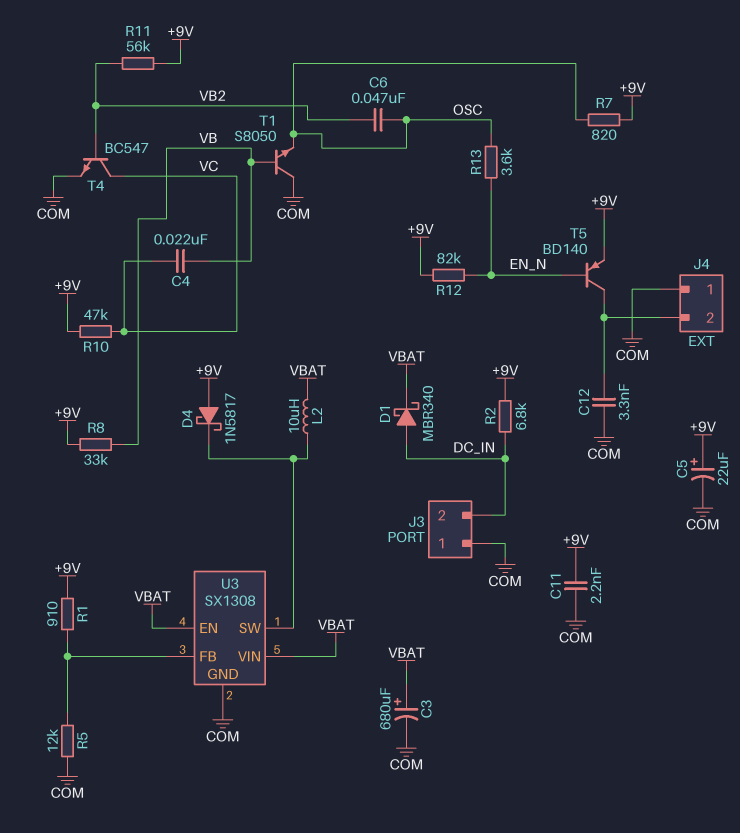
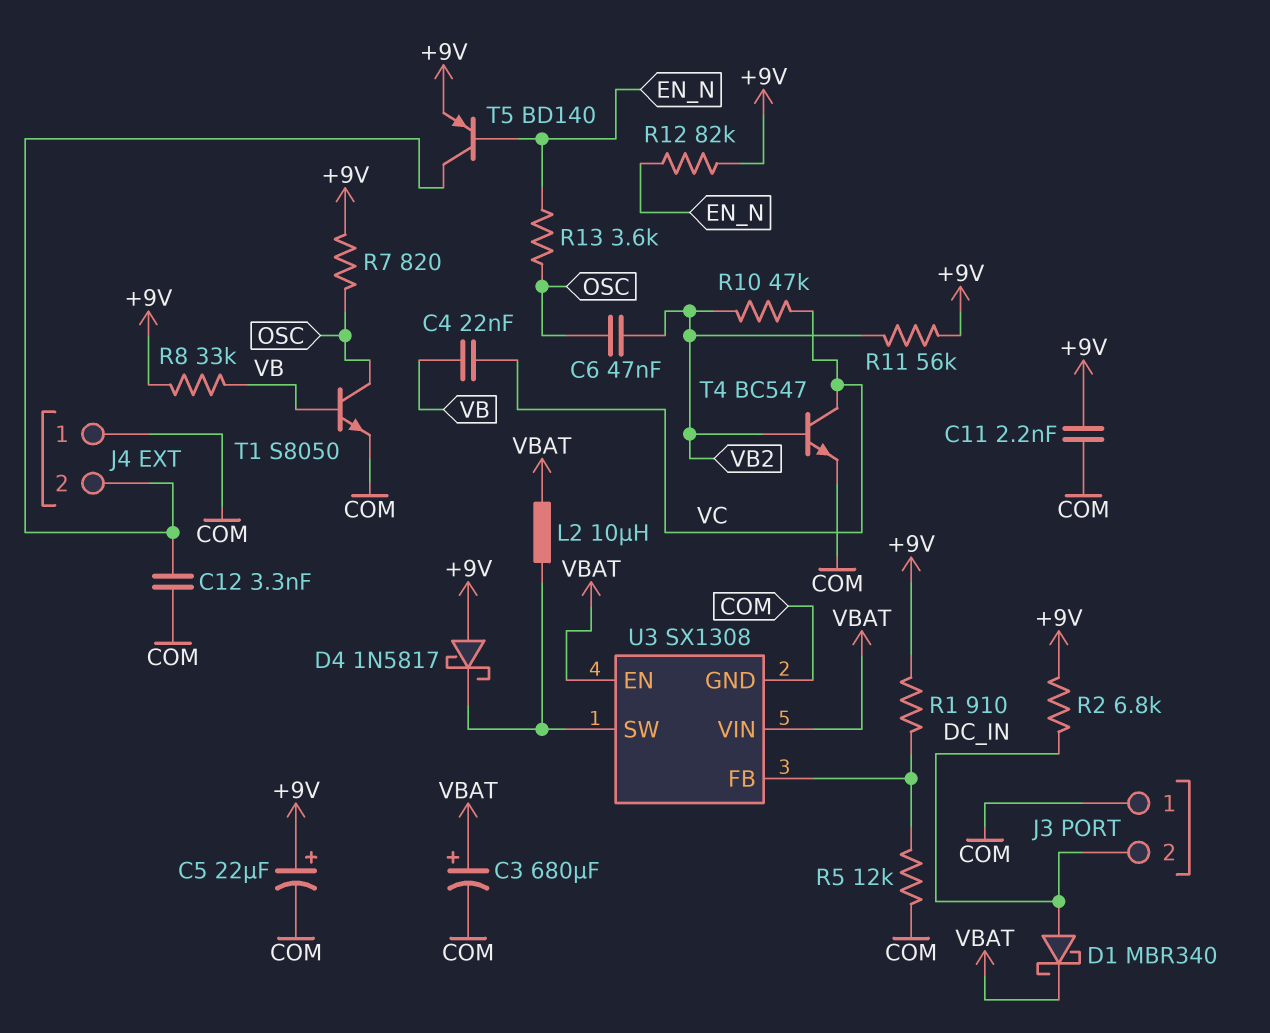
R10: 47k (+9V, VC) -> 47k (VB2, VC)
T1: NPN S8050 (B VB, C COM, E OSC) -> NPN S8050 (B VB, C OSC, E COM)

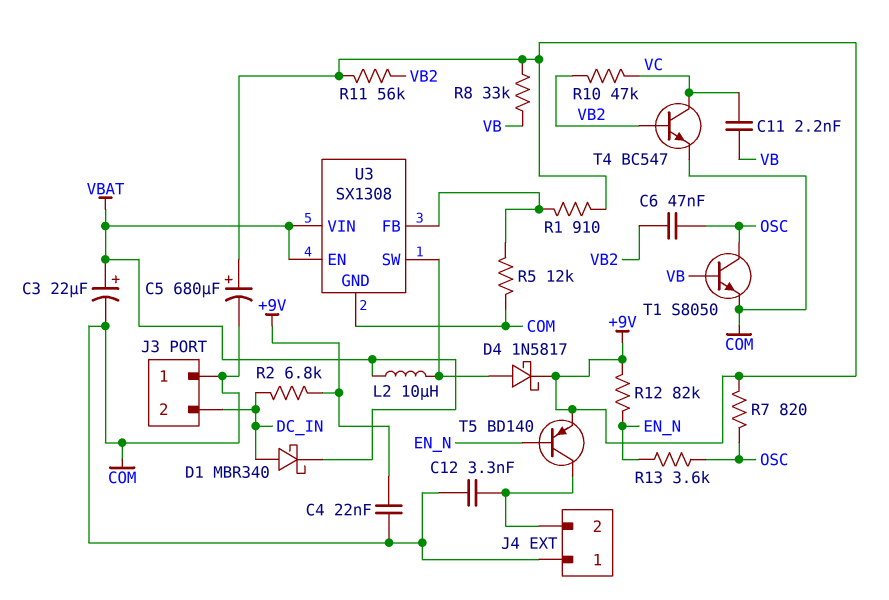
C3: 680uF (plus VBAT, minus COM) -> 22uF (plus VBAT, minus COM)
C4: 22nF (VB, VC) -> 22nF (+9V, COM)
C5: 22uF (plus +9V, minus COM) -> 680uF (plus +9V, minus COM)
C11: 2.2nF (+9V, COM) -> 2.2nF (VB, VC)
D4: schottky 1N5817 (A +9V, K U3/SW) -> schottky 1N5817 (A U3/SW, K +9V)

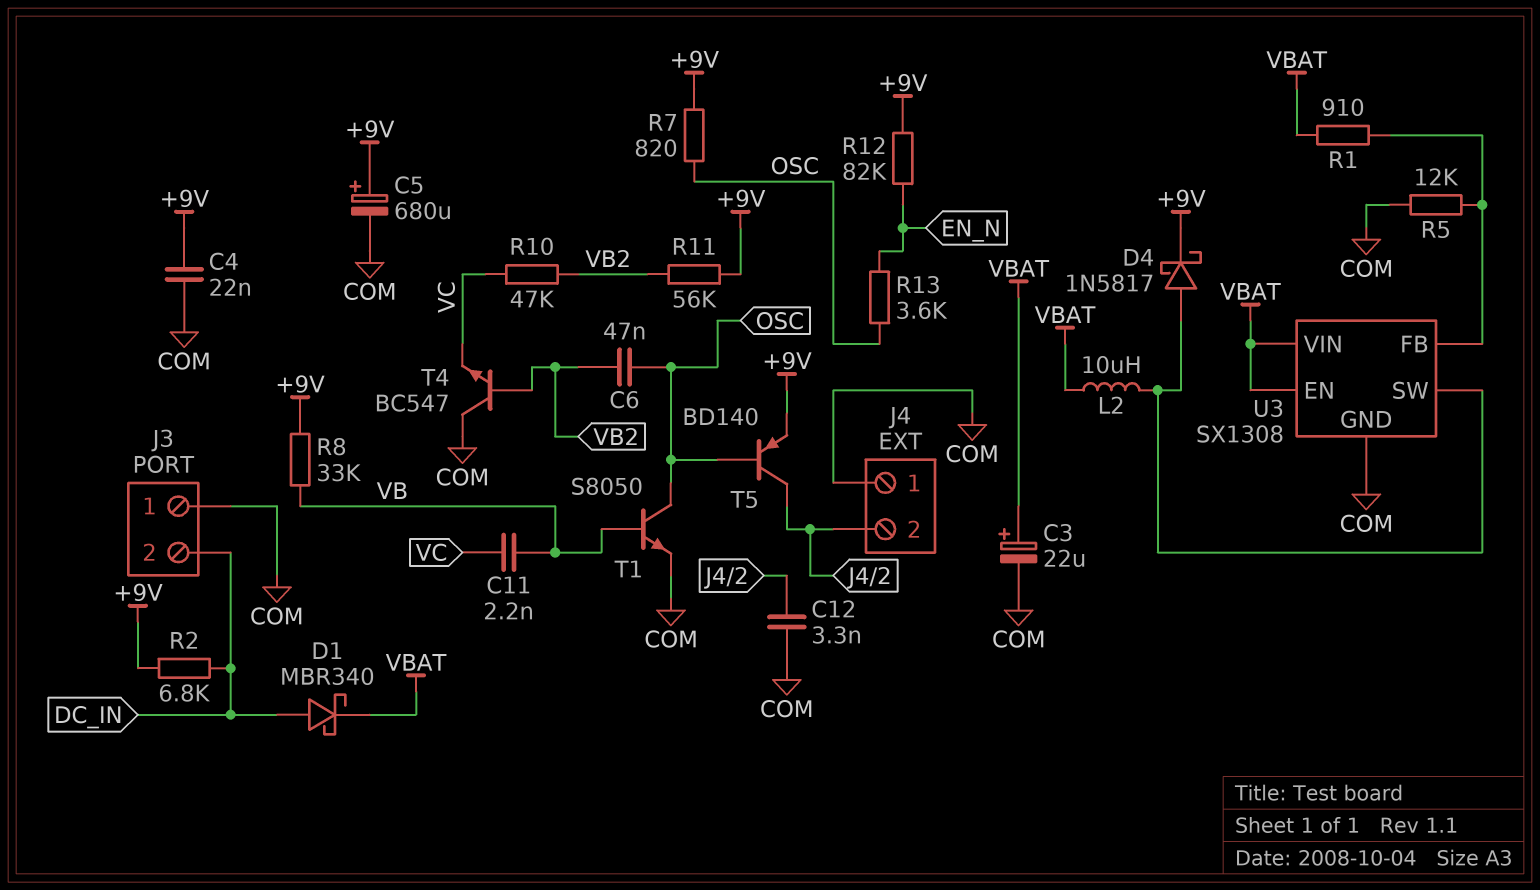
R1: 910 (+9V, U3/FB) -> 910 (U3/FB, VBAT)
T4: NPN BC547 (B VB2, C VC, E COM) -> NPN BC547 (B VB2, C COM, E VC)
T5: PNP BD140 (B EN_N, C J4/2, E +9V) -> PNP BD140 (B OSC, C J4/2, E +9V)

